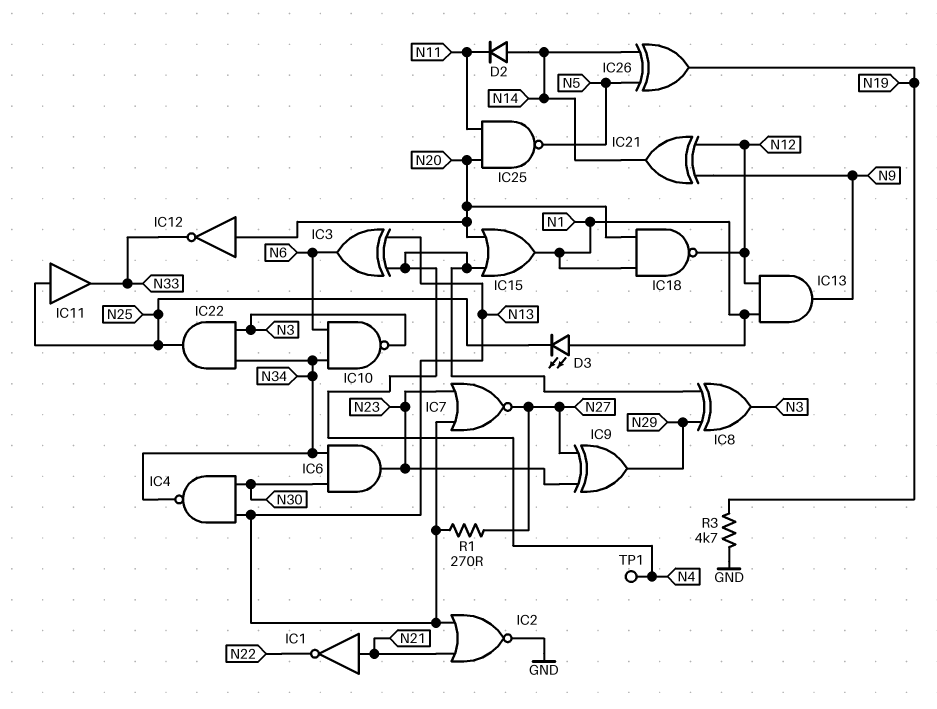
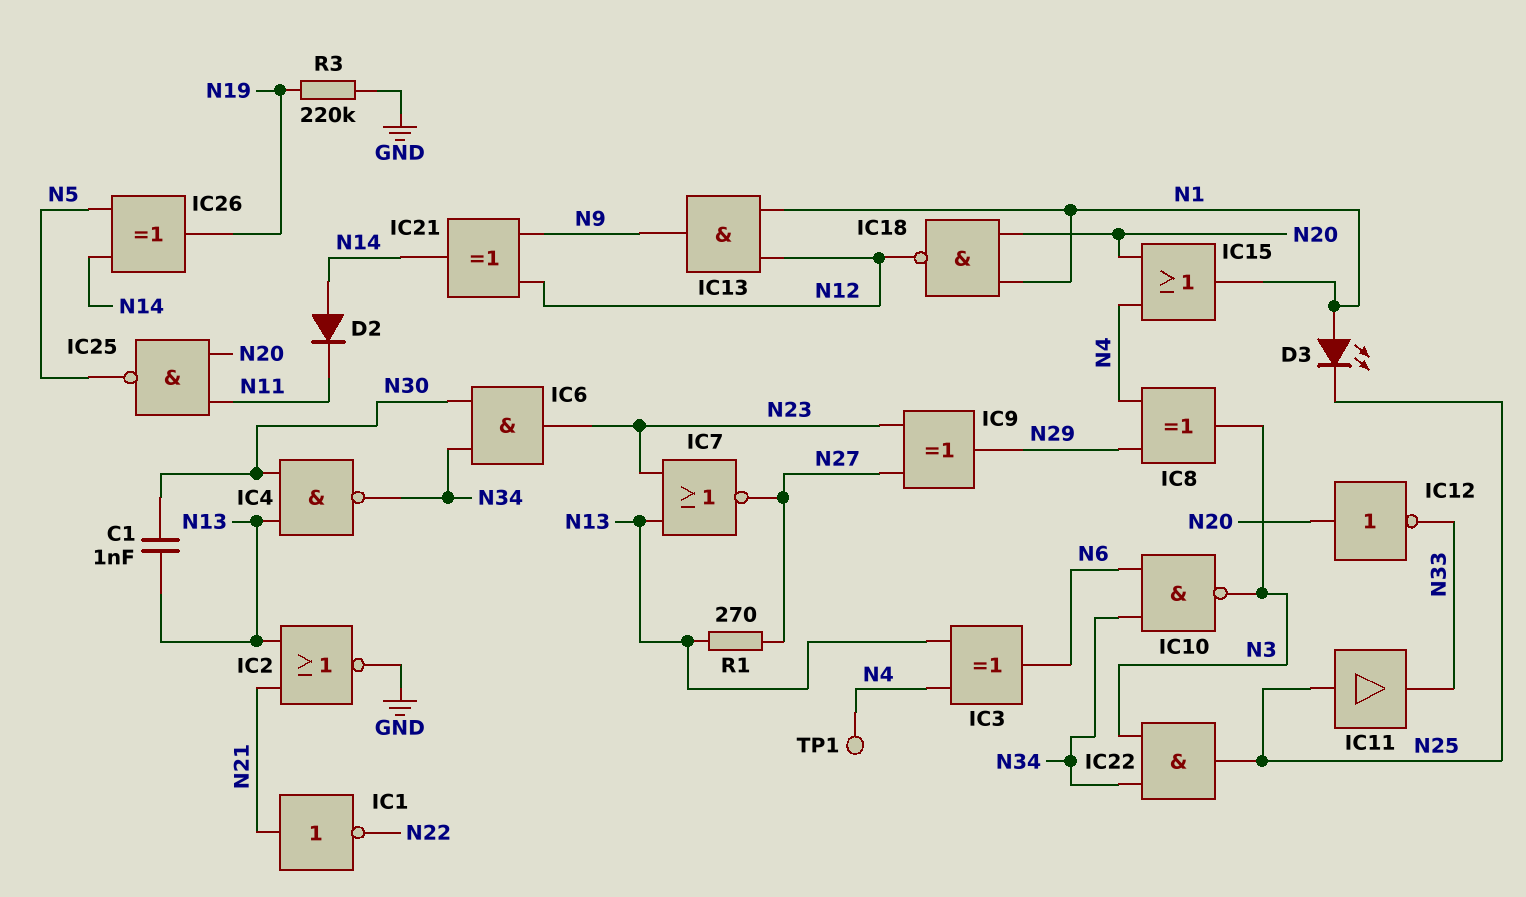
C1: none -> 1nF (N13, N30)
R3: 4.7k (GND, N19) -> 220k (GND, N19)

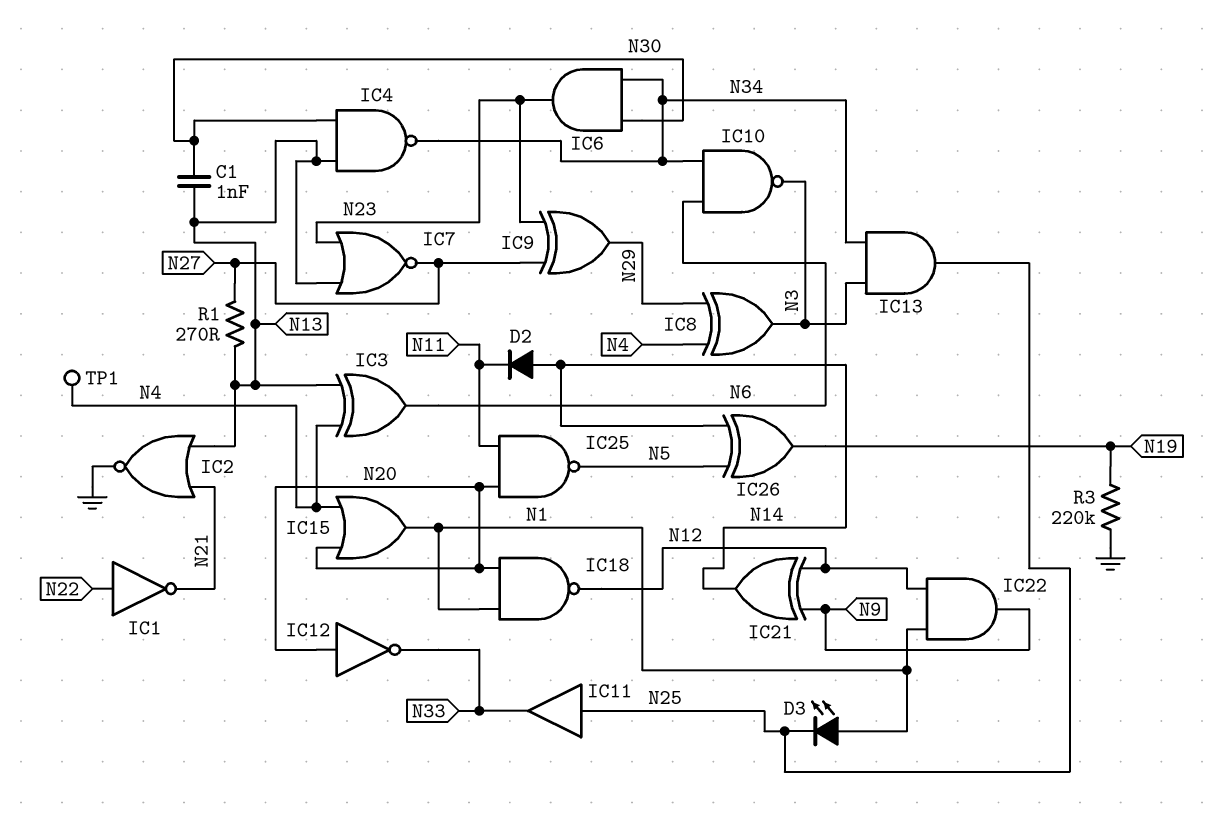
IC1: NOT (in N21, out N22) -> NOT (in N22, out N21)
IC13: AND (in N1, in N12, out N9) -> AND (in N3, in N34, out N25)
IC22: AND (in N3, in N34, out N25) -> AND (in N1, in N12, out N9)

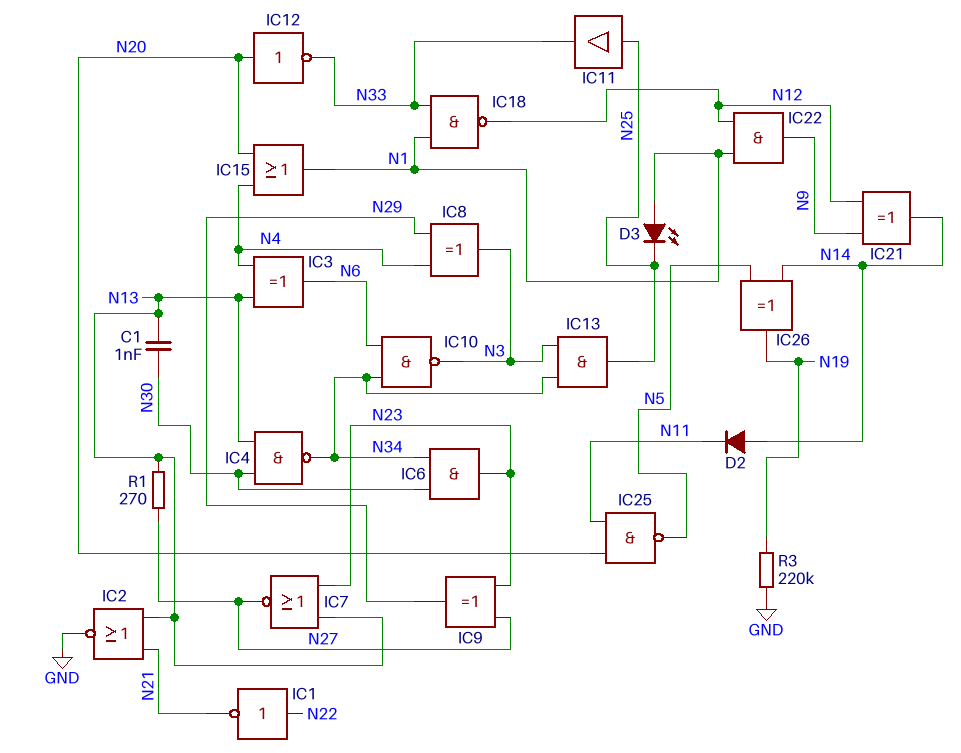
IC18: NAND (in N1, in N20, out N12) -> NAND (in N1, in N33, out N12)
TP1: test point (N4) -> none

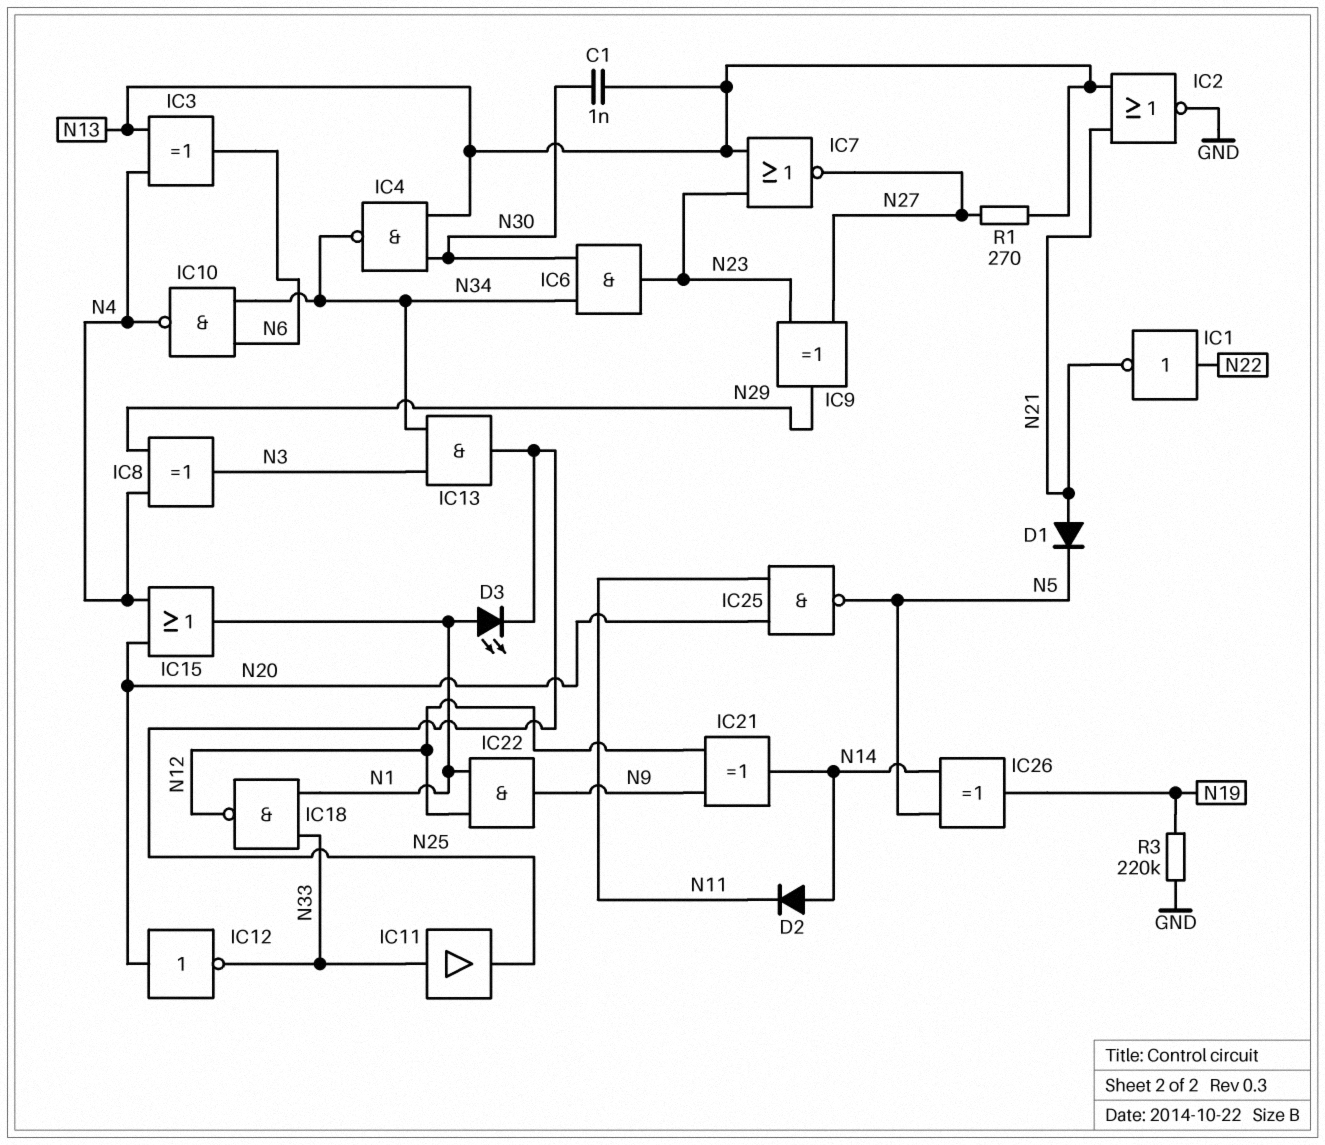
D1: none -> diode (A N21, K N5)
IC10: NAND (in N6, in N34, out N3) -> NAND (in N6, in N34, out N4)
IC11: buffer (in N25, out N33) -> buffer (in N33, out N25)

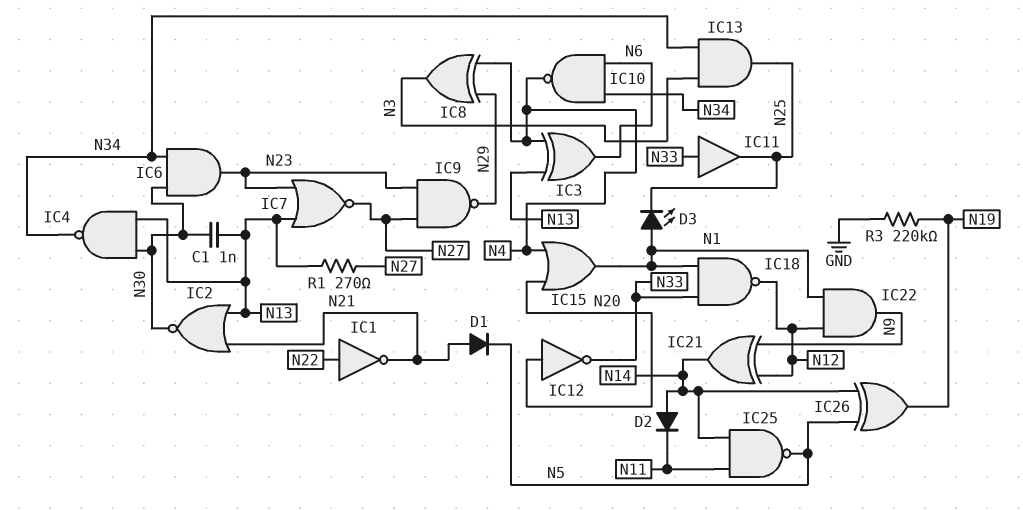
IC2: NOR (in N13, in N21, out GND) -> NOR (in N13, in N21, out N30)
IC9: XOR (in N23, in N27, out N29) -> NAND (in N23, in N27, out N29)
IC25: NAND (in N11, in N20, out N5) -> NAND (in N11, in N14, out N5)

